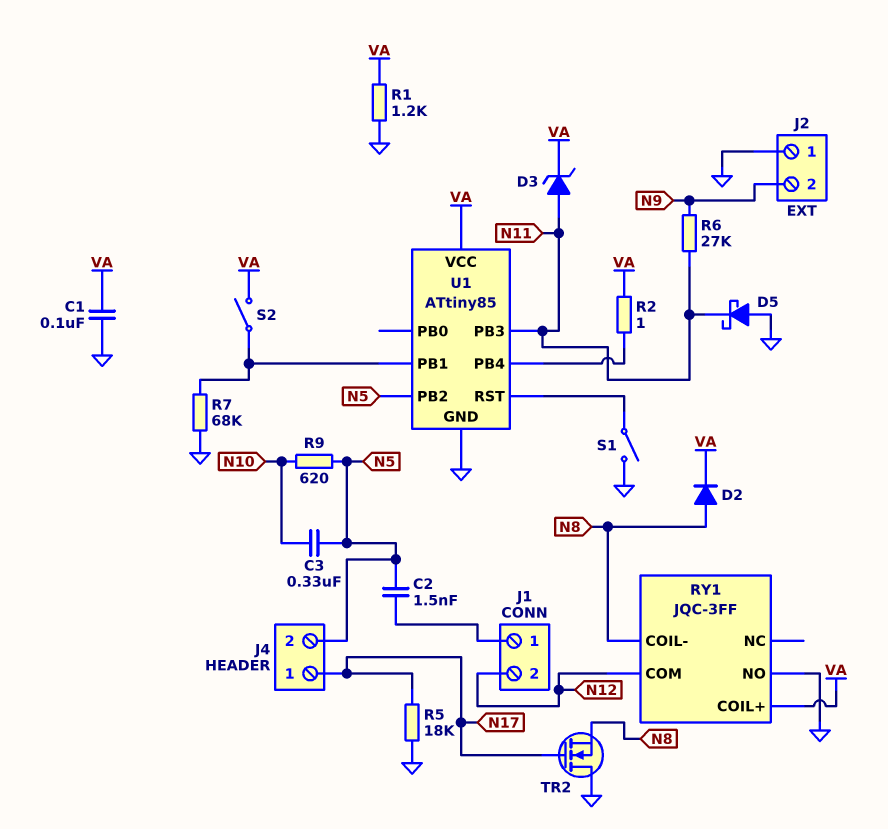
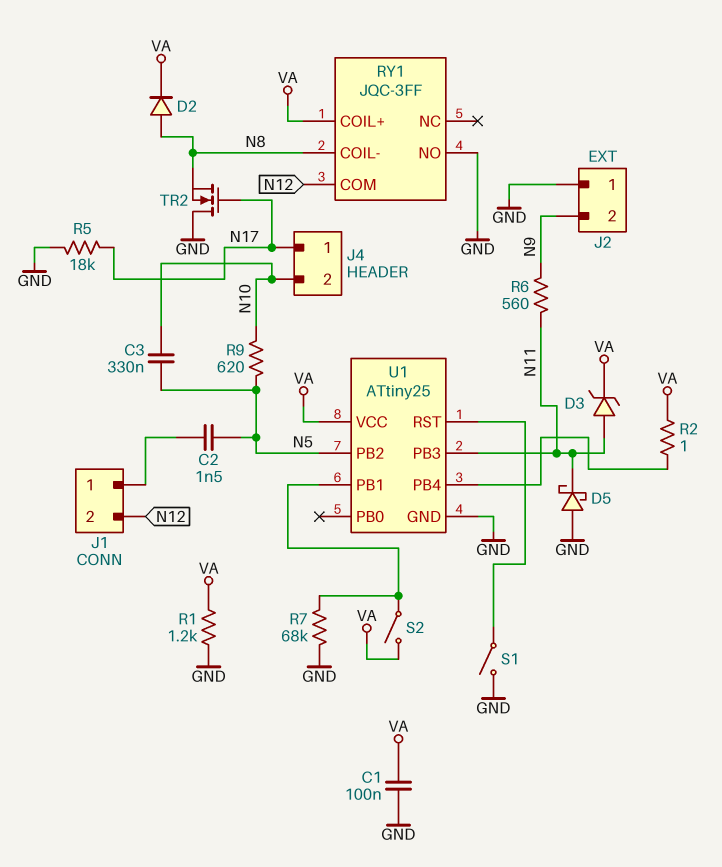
J4 pin 2: N5 -> N10
R6: 27k (N9, N11) -> 560 (N9, N11)
U1: ATtiny85 -> ATtiny25

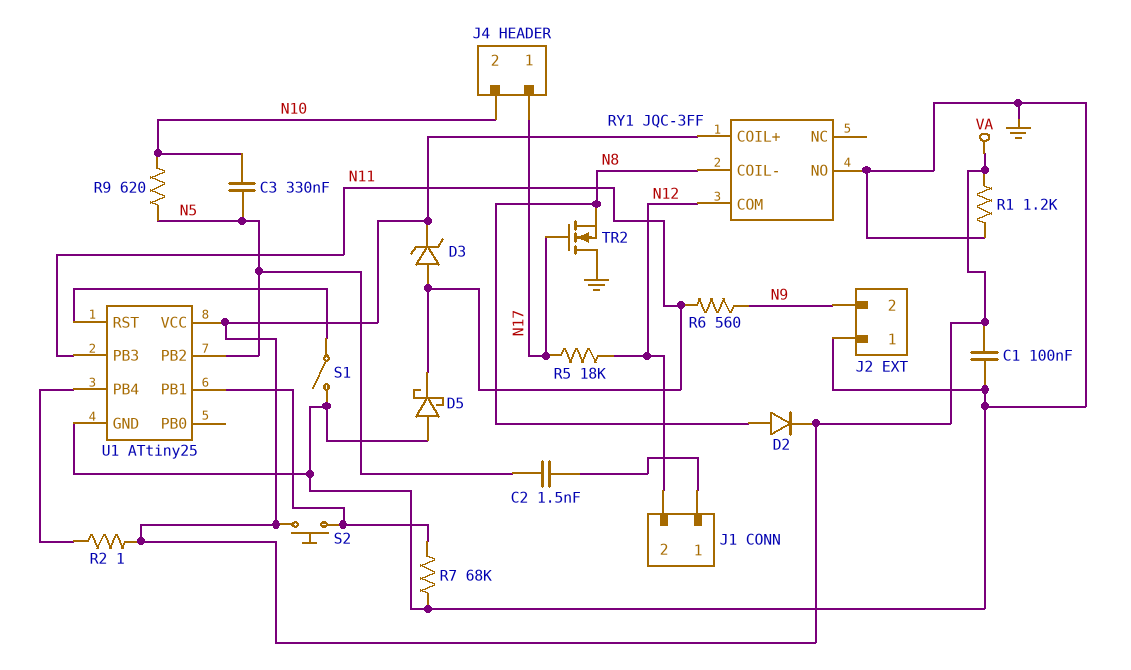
R5: 18k (GND, N17) -> 18k (N12, N17)
S2: switch (U1/PB1, VA) -> button (U1/PB1, VA)

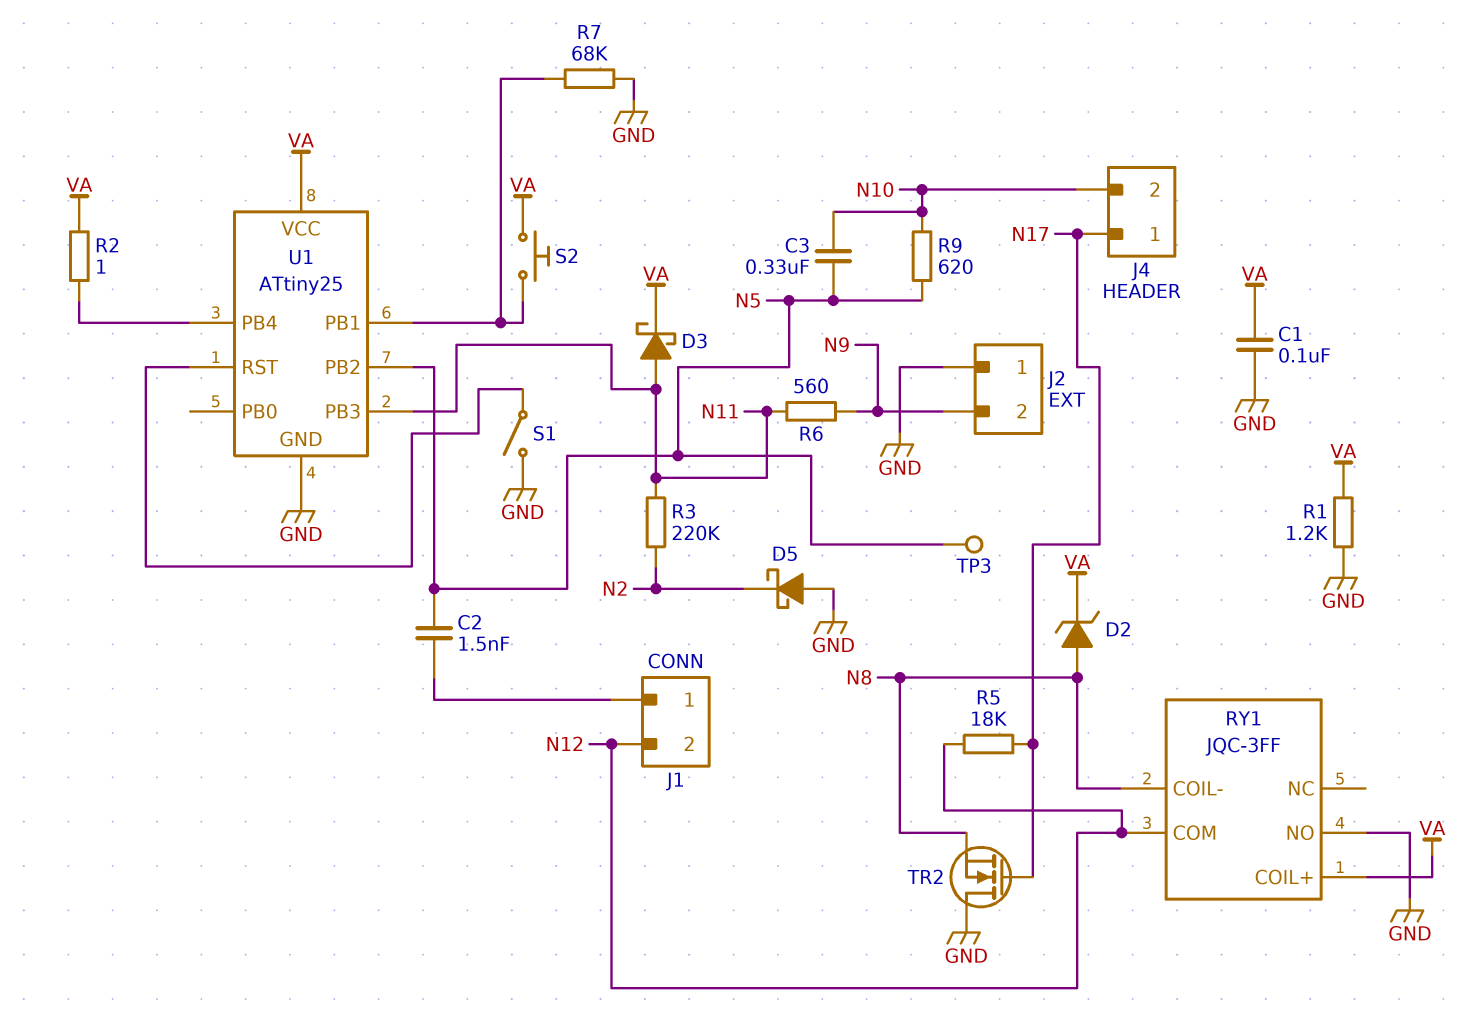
D2: diode (A N8, K VA) -> zener (A N8, K VA)
D3: zener (A N11, K VA) -> schottky (A N11, K VA)
D5: schottky (A GND, K N11) -> schottky (A GND, K N2)
R3: none -> 220k (N2, N11)
TP3: none -> test point (N5)

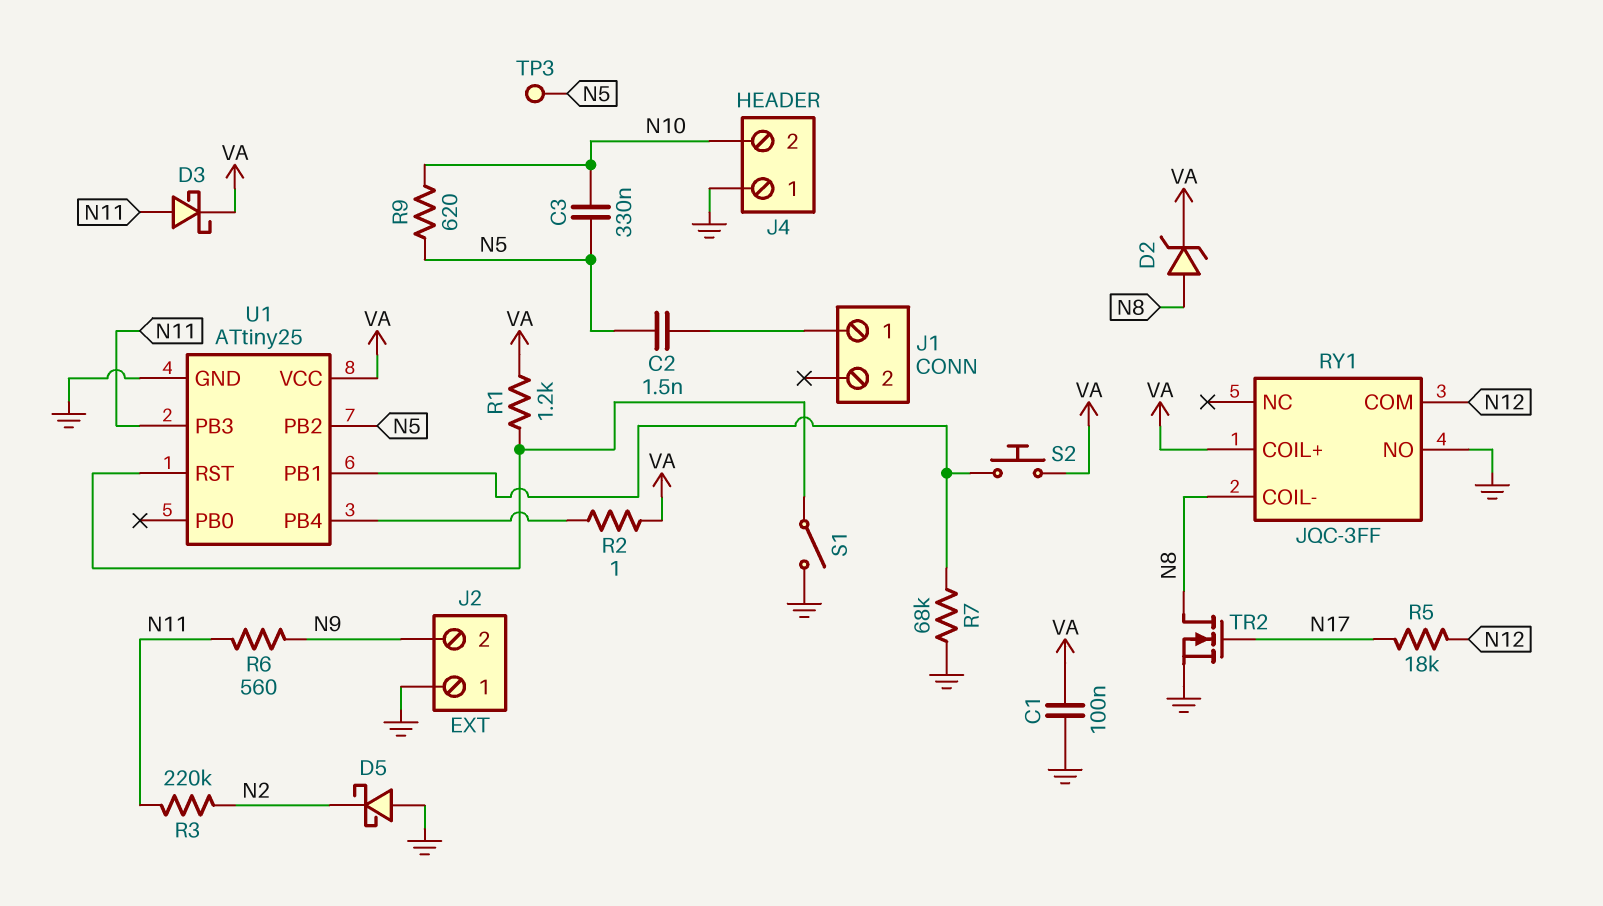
J1 pin 2: N12 -> none
J4 pin 1: N17 -> GND
R1: 1.2k (GND, VA) -> 1.2k (U1/RST, VA)
TR2: NMOS (G N17, D GND, S N8) -> NMOS (G N17, D N8, S GND)

